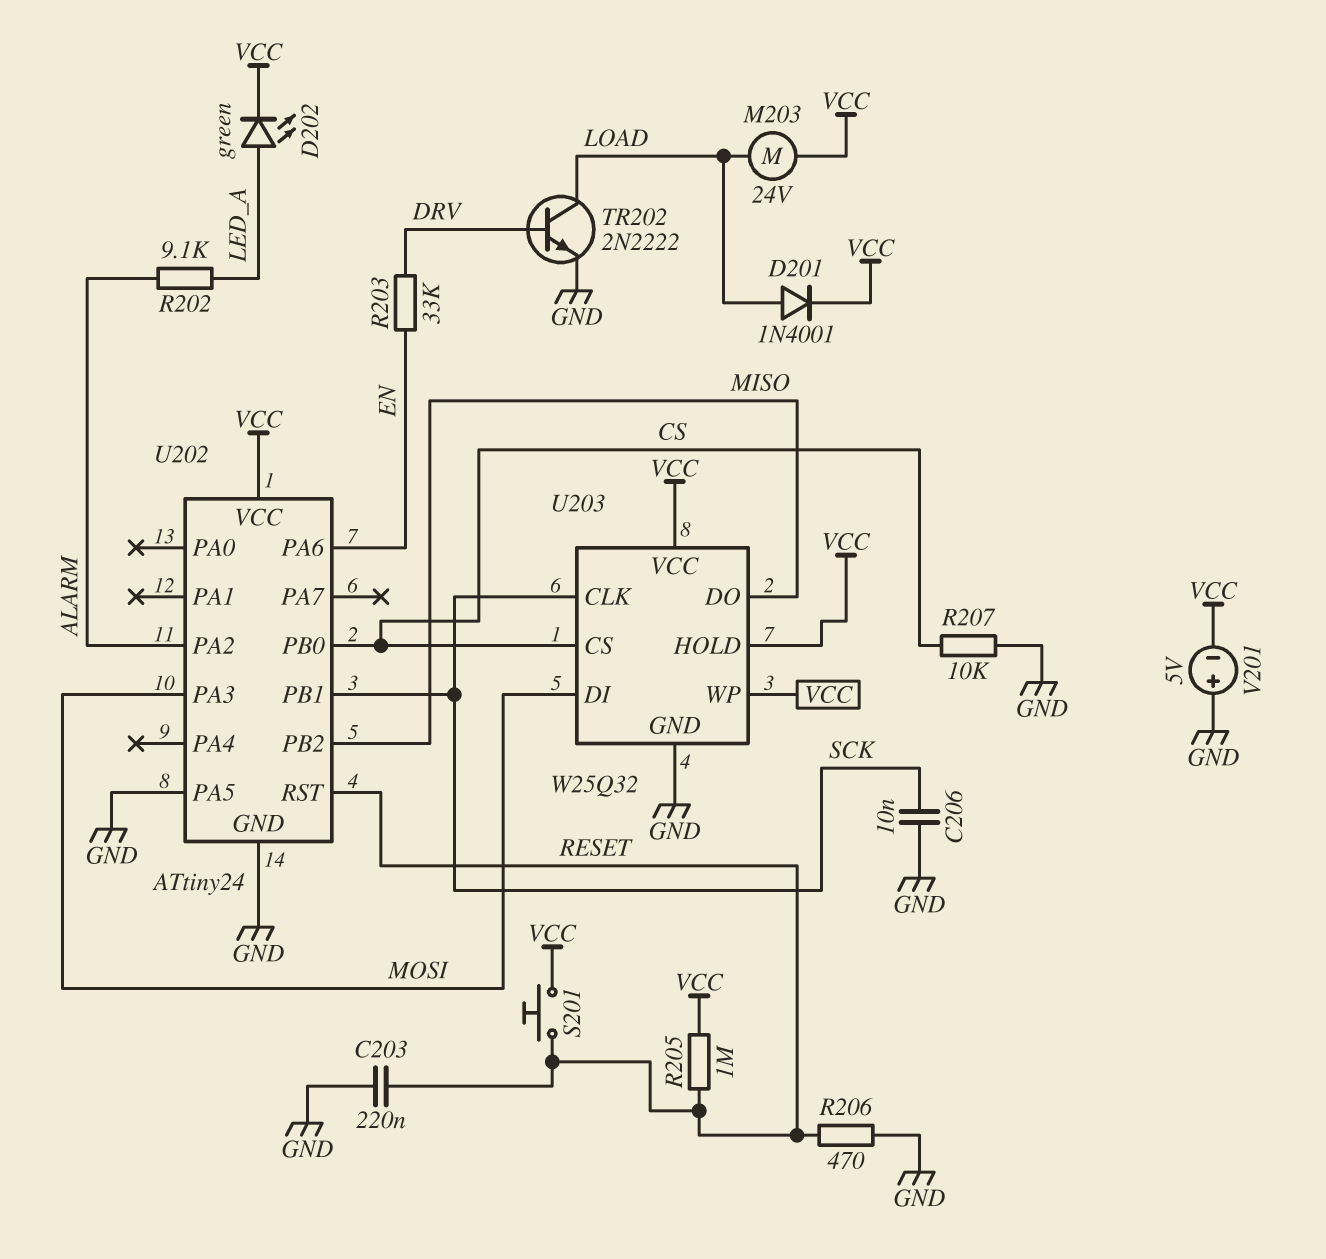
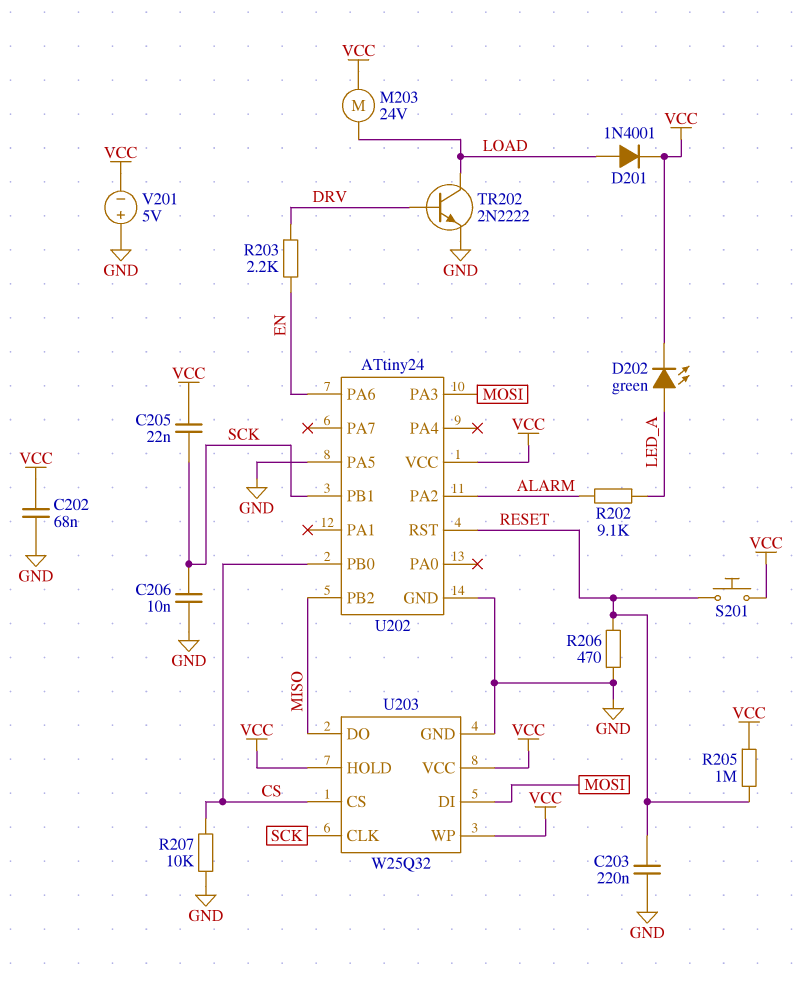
C202: none -> 68nF (GND, VCC)
C205: none -> 22nF (SCK, VCC)
R203: 33k (DRV, EN) -> 2.2k (DRV, EN)

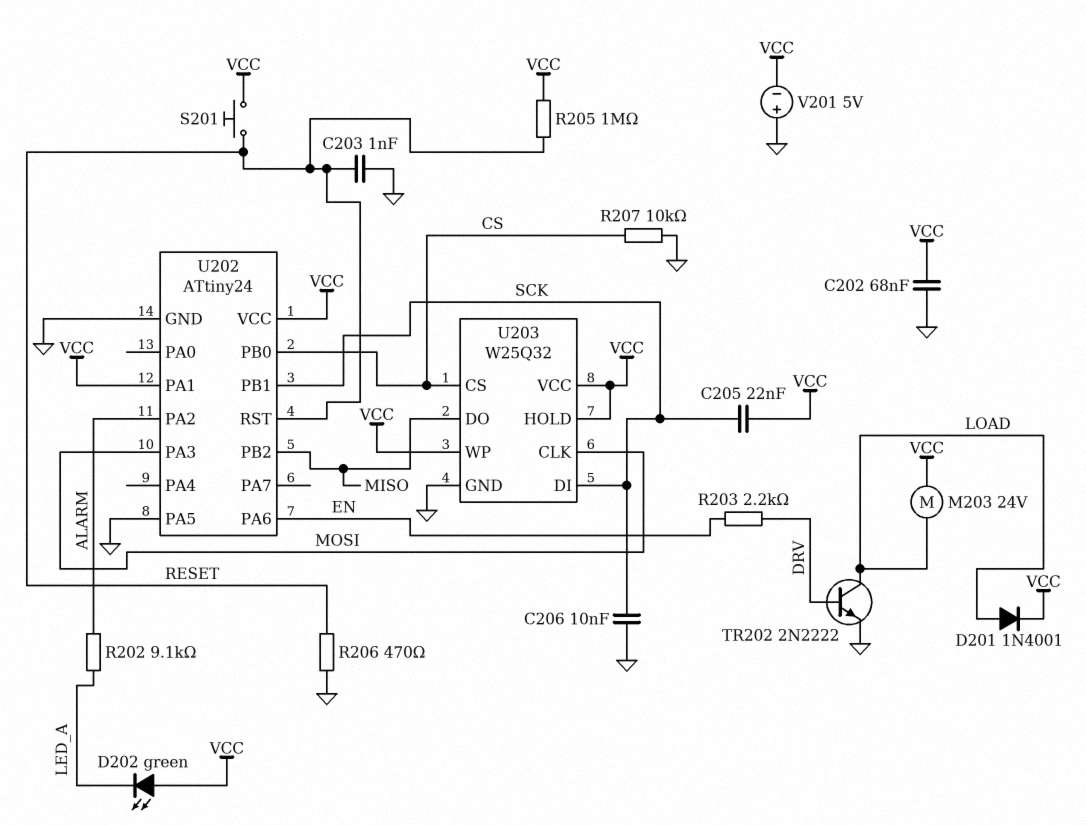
C203: 220nF (GND, RESET) -> 1nF (GND, RESET)
D202: LED green (A LED_A, K VCC) -> LED green (A VCC, K LED_A)
U202 pin PA1: none -> VCC
U203 pin CLK: SCK -> MOSI
U203 pin DI: MOSI -> SCK

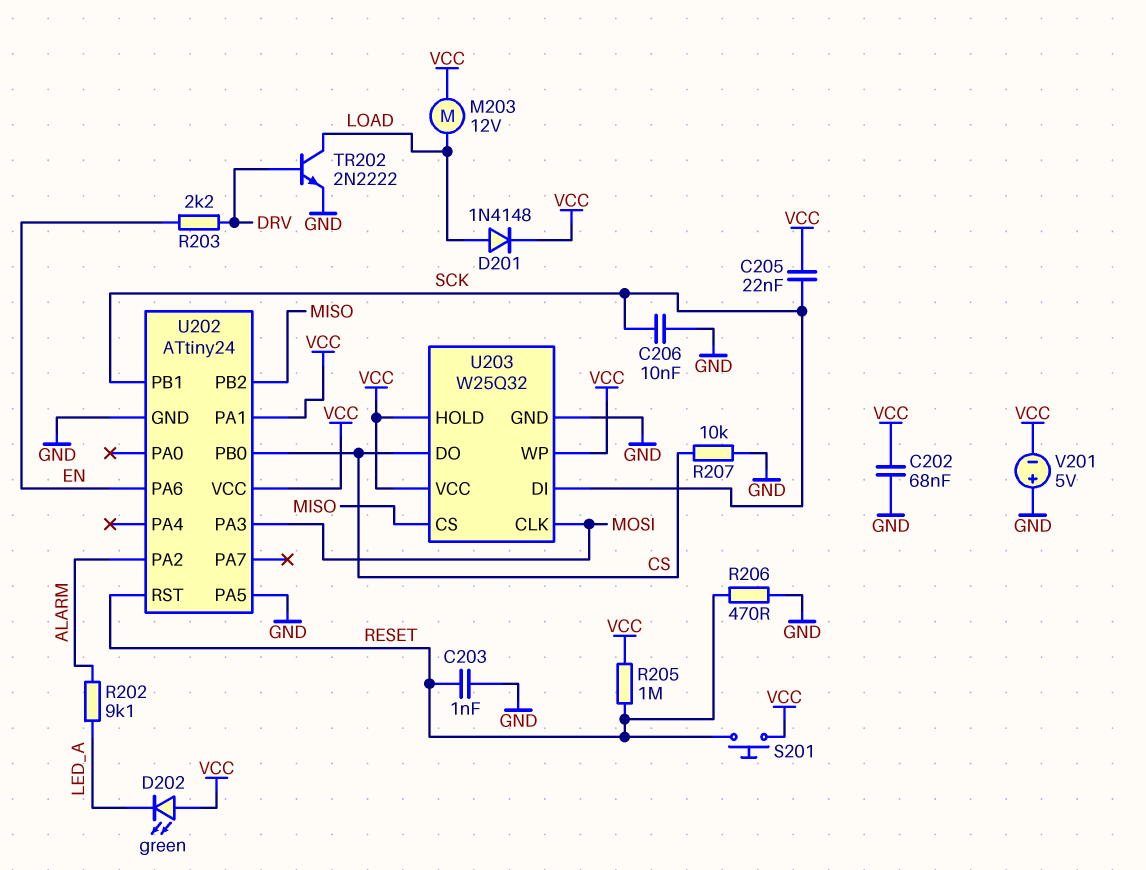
D201: diode 1N4001 (A LOAD, K VCC) -> diode 1N4148 (A LOAD, K VCC)
M203: motor 24V (LOAD, VCC) -> motor 12V (LOAD, VCC)
U203 pin CS: CS -> MISO
U203 pin DO: MISO -> CS

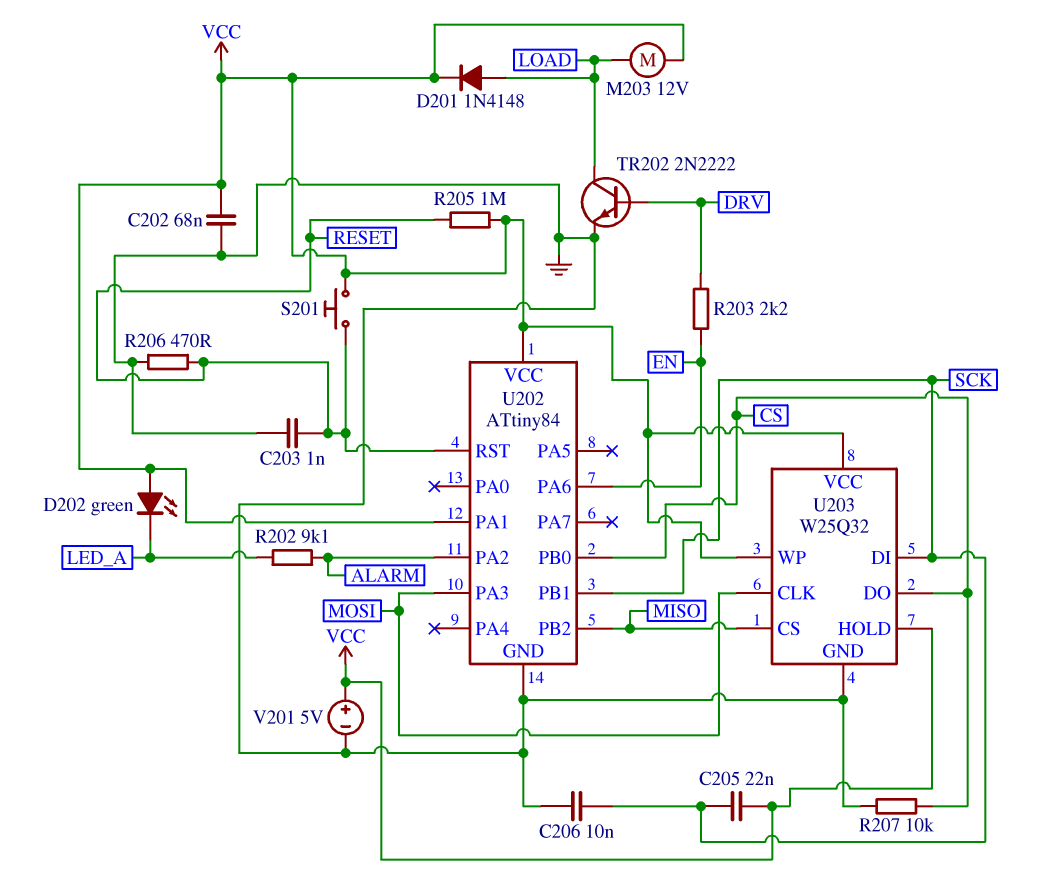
U202: ATtiny24 -> ATtiny84
U202 pin PA5: GND -> none
V201: 5V (plus GND, minus VCC) -> 5V (plus VCC, minus GND)

